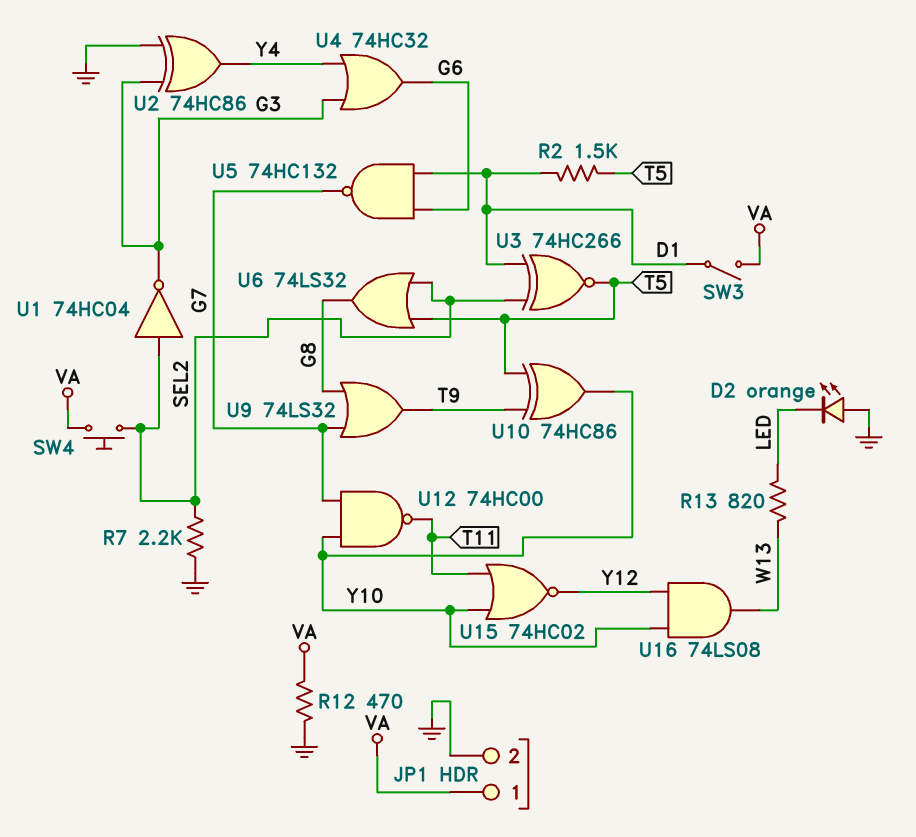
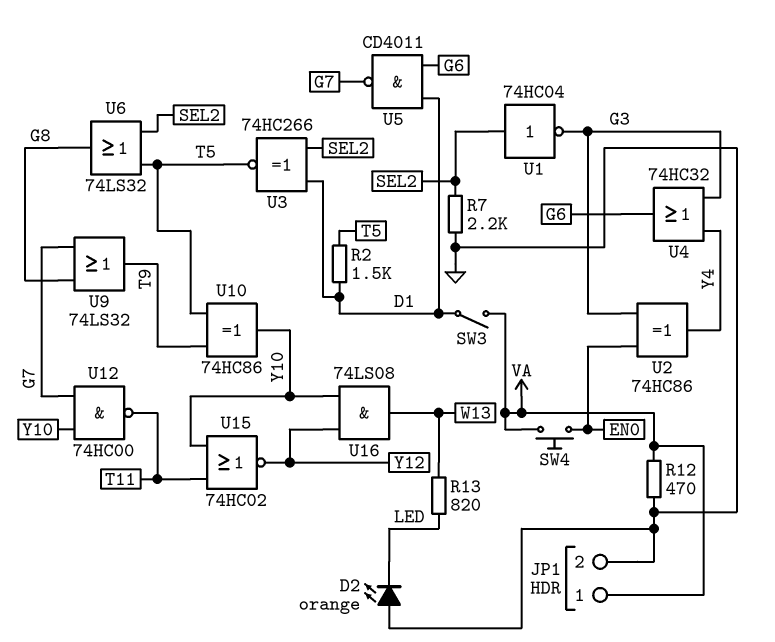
SW4: button (SEL2, VA) -> button (EN0, VA)
U2: XOR 74HC86 (in G3, in GND, out Y4) -> XOR 74HC86 (in EN0, in G3, out Y4)
U5: NAND 74HC132 (in D1, in G6, out G7) -> NAND CD4011 (in D1, in G6, out G7)

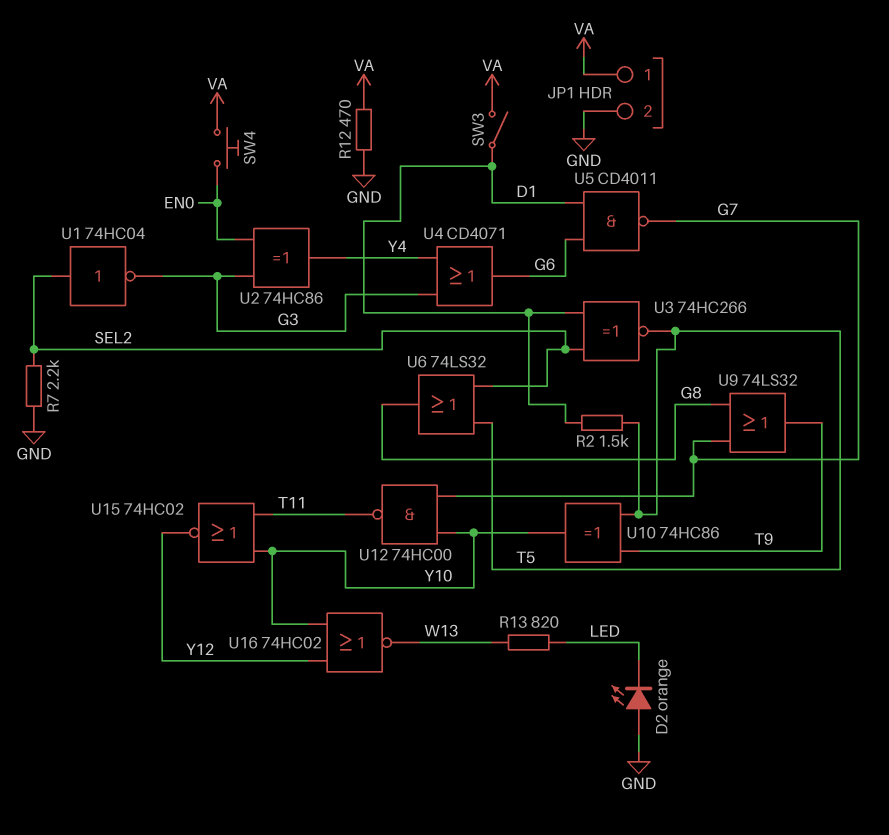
U4: OR 74HC32 (in G3, in Y4, out G6) -> OR CD4071 (in G3, in Y4, out G6)
U16: AND 74LS08 (in Y10, in Y12, out W13) -> NOR 74HC02 (in Y10, in Y12, out W13)

